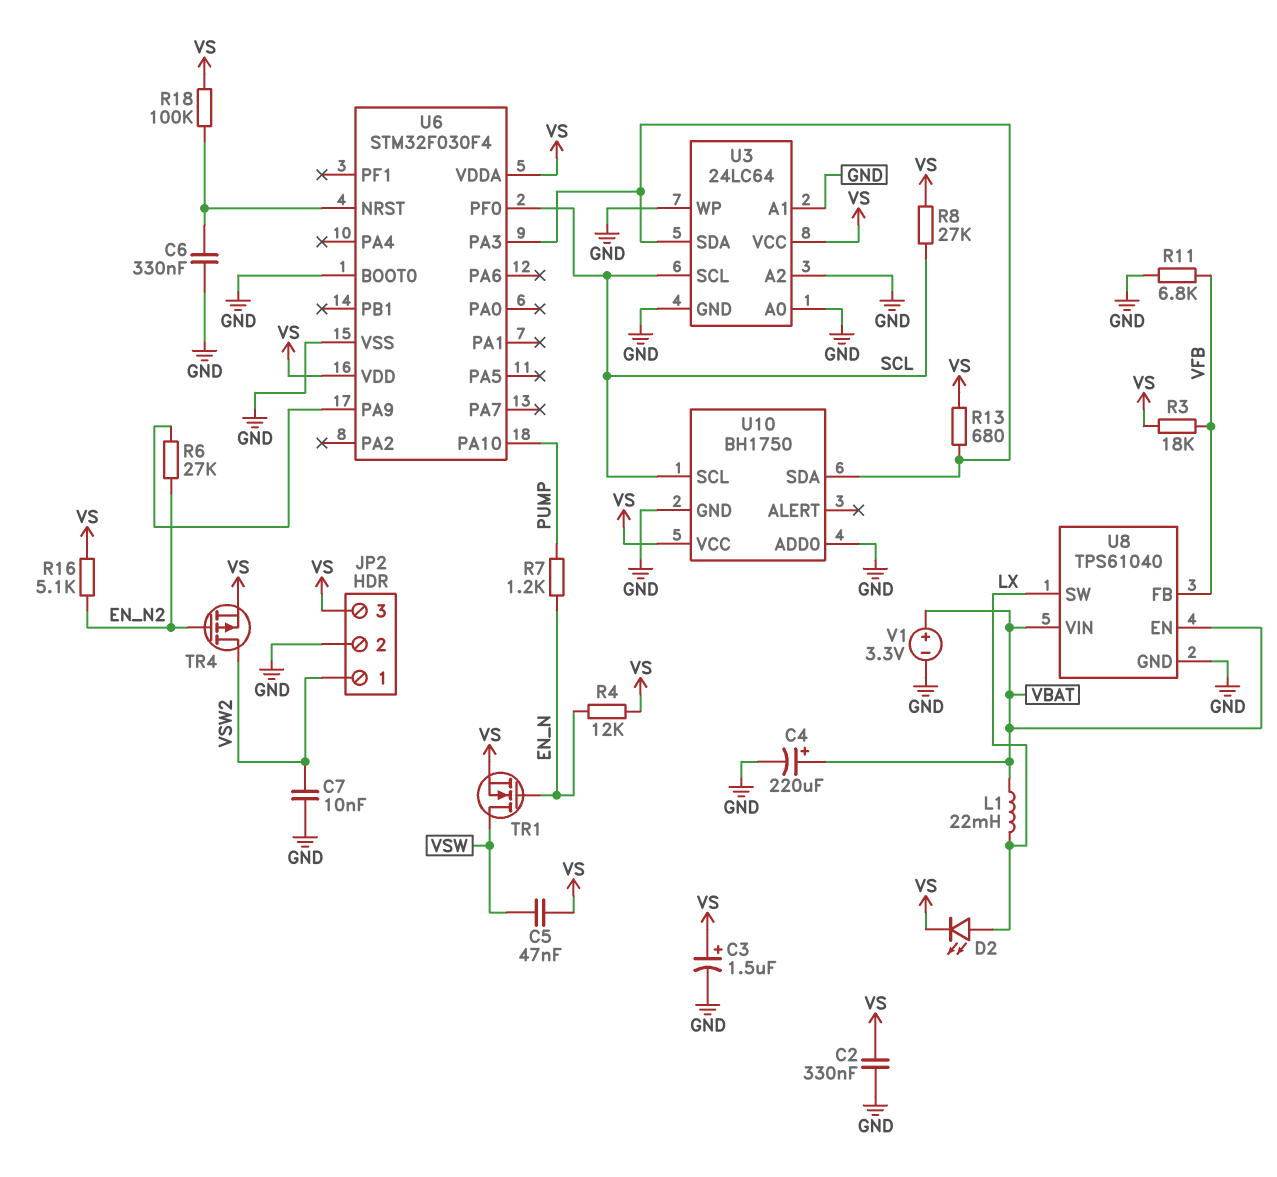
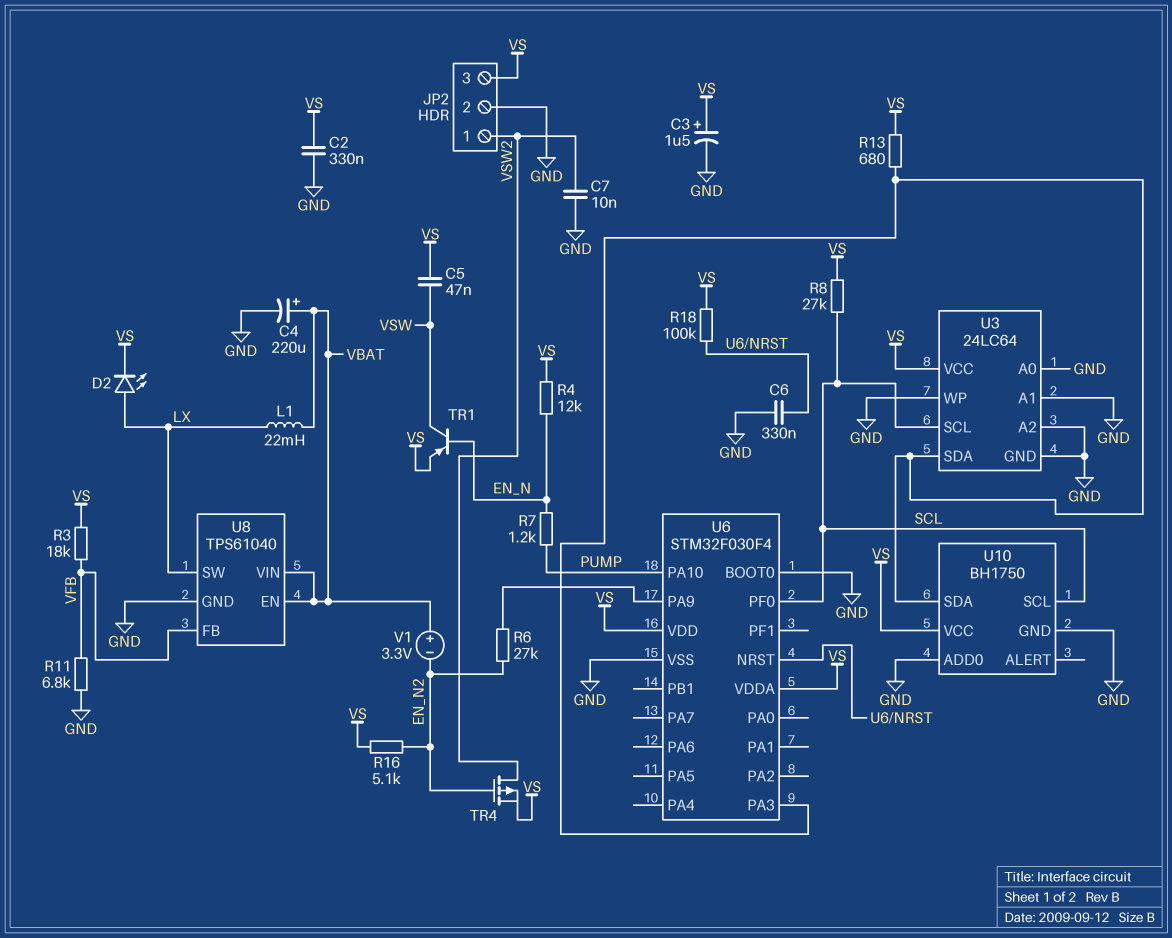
TR1: NMOS (G EN_N, D VSW, S VS) -> PNP (B EN_N, C VSW, E VS)
V1: 3.3V (plus VBAT, minus GND) -> 3.3V (plus VBAT, minus EN_N2)

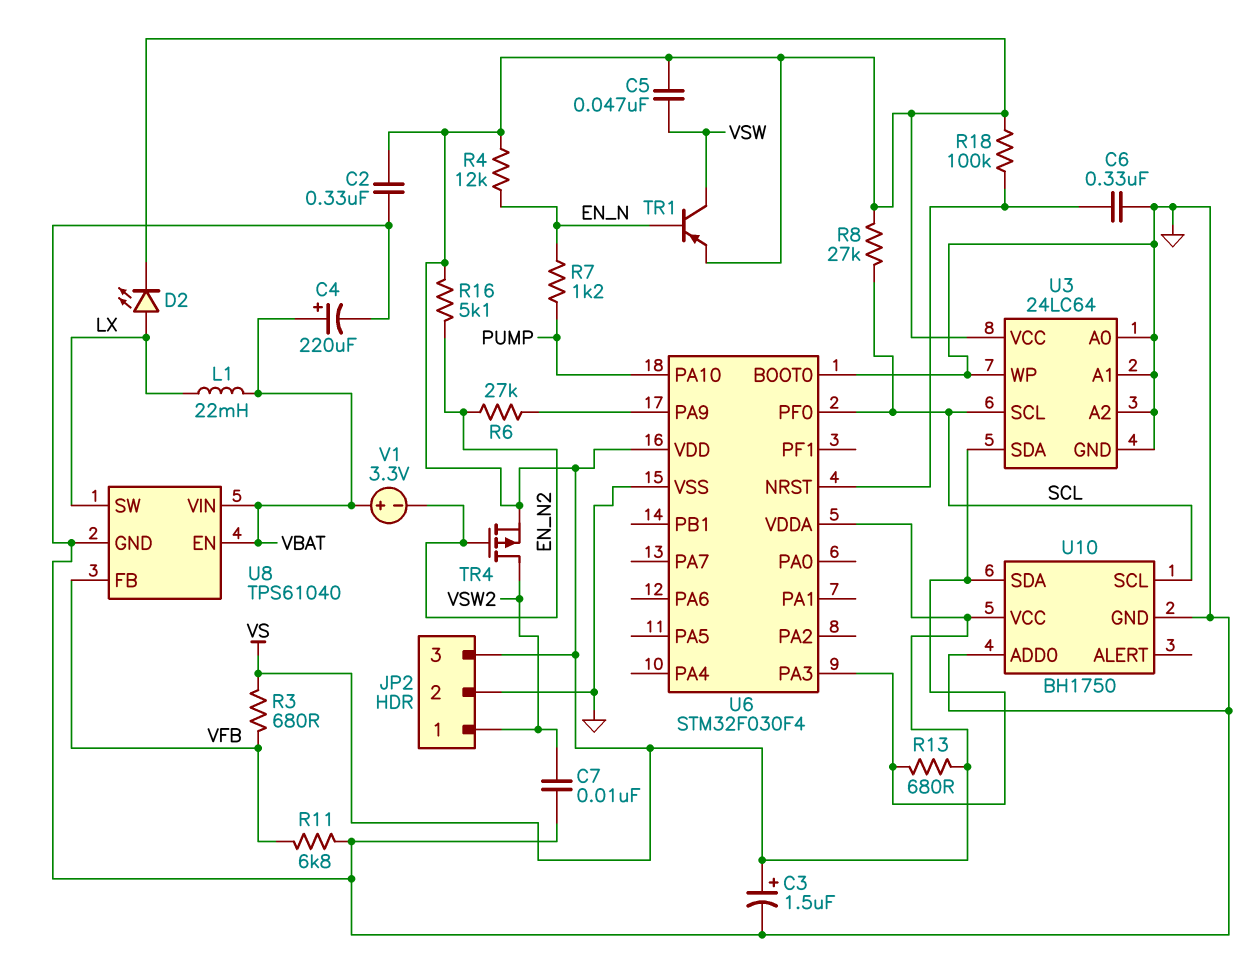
R3: 18k (VFB, VS) -> 680 (VFB, VS)

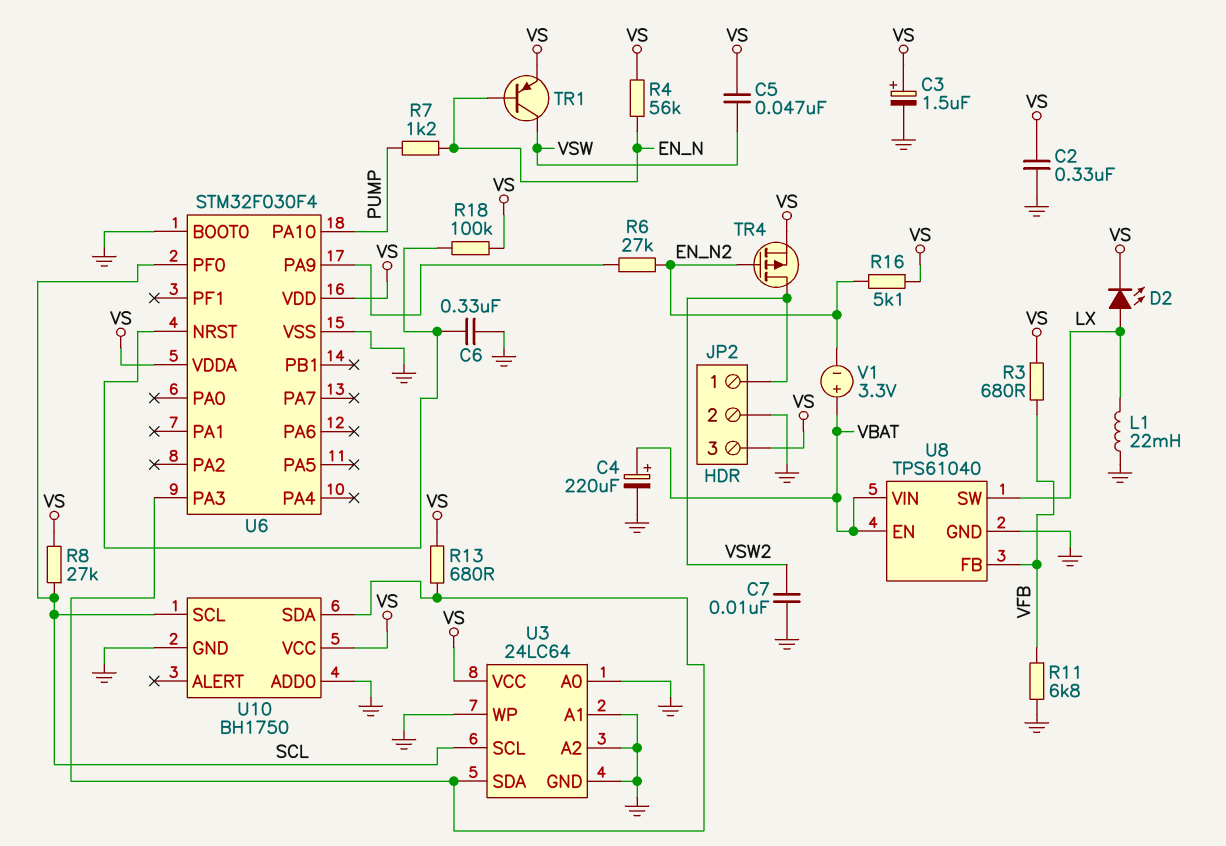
L1: 22mH (LX, VBAT) -> 22mH (GND, LX)
R4: 12k (EN_N, VS) -> 56k (EN_N, VS)

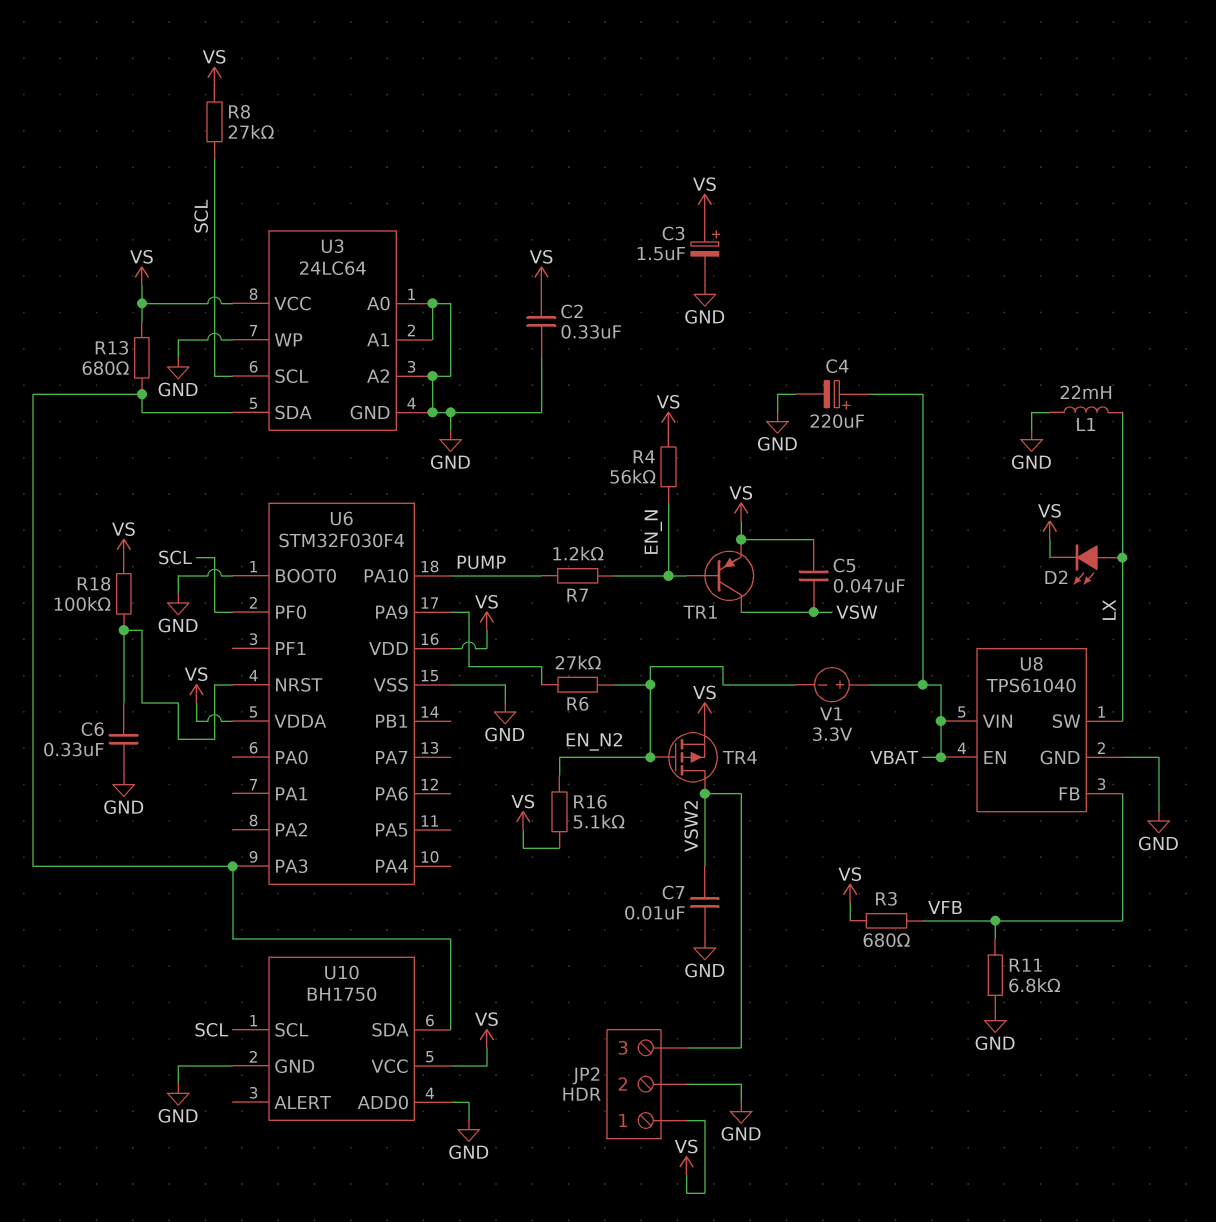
JP2 pin 1: VSW2 -> VS
JP2 pin 3: VS -> VSW2

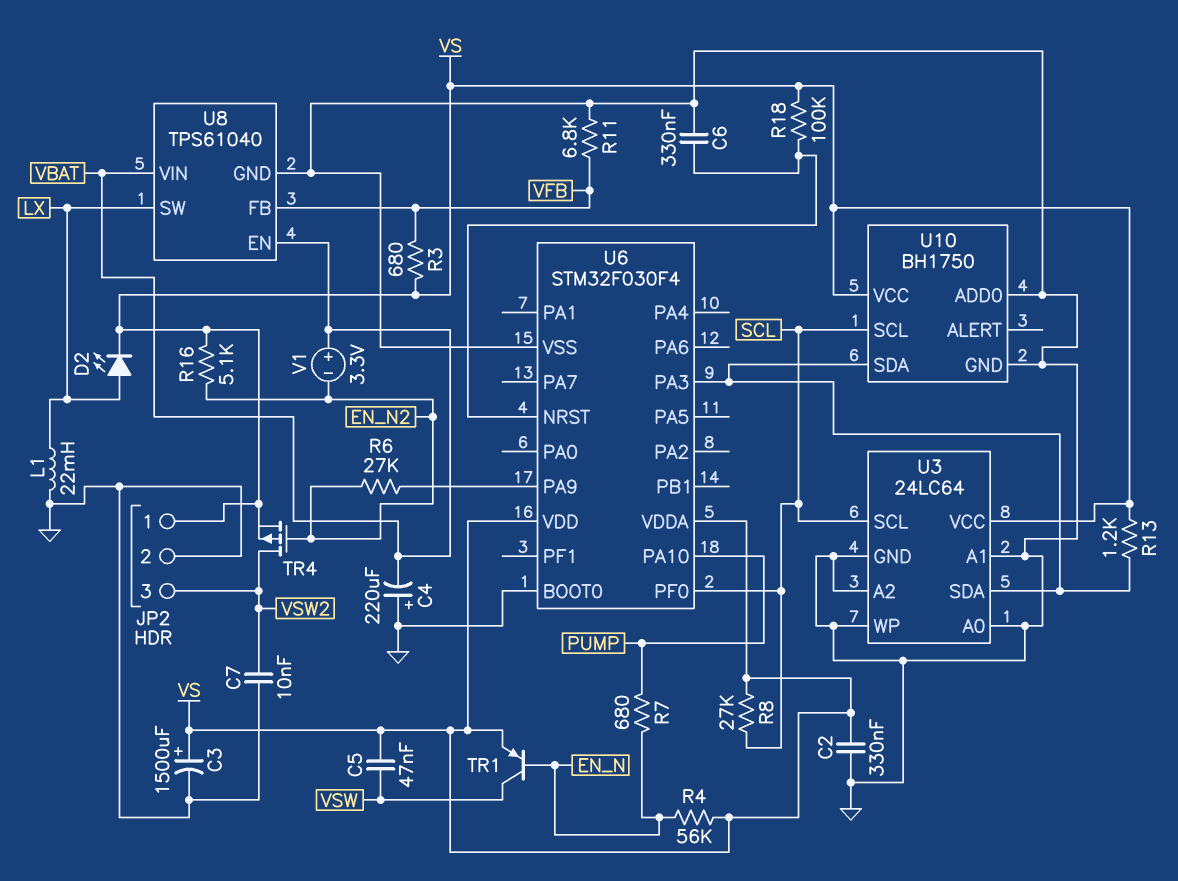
C3: 1.5uF (plus VS, minus GND) -> 1500uF (plus VS, minus GND)
C4: 220uF (plus VBAT, minus GND) -> 220uF (plus GND, minus VBAT)
R7: 1.2k (EN_N, PUMP) -> 680 (EN_N, PUMP)
R13: 680 (U3/SDA, VS) -> 1.2k (U3/SDA, VS)

